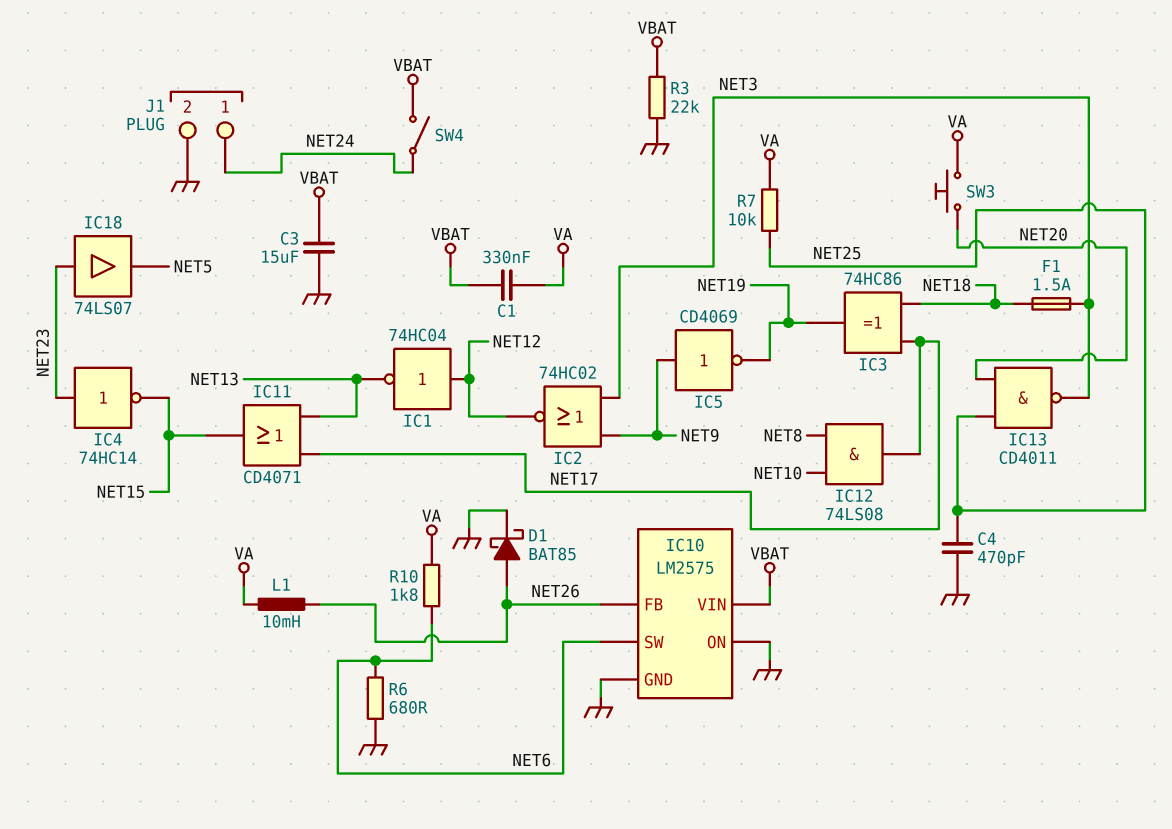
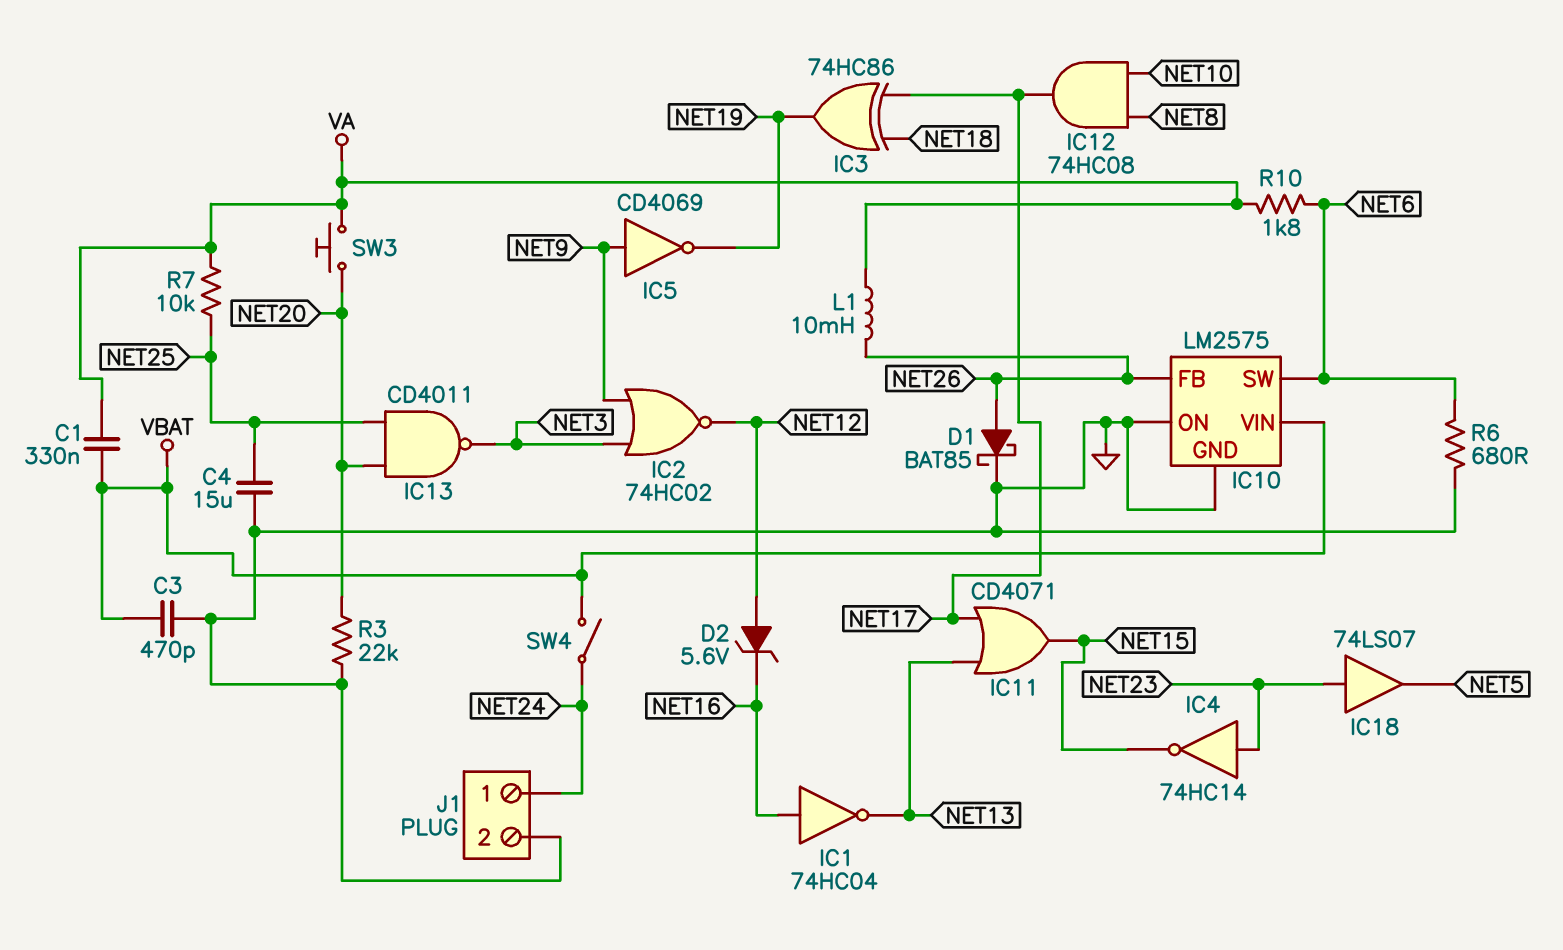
C3: 15uF (GND, VBAT) -> 470pF (GND, VBAT)
C4: 470pF (GND, NET25) -> 15uF (GND, NET25)
D2: none -> zener 5.6V (A NET12, K NET16)
F1: 1.5A (NET3, NET18) -> none
IC1: NOT 74HC04 (in NET12, out NET13) -> NOT 74HC04 (in NET16, out NET13)
IC12: AND 74LS08 (in NET8, in NET10, out NET17) -> AND 74HC08 (in NET8, in NET10, out NET17)
R3: 22k (GND, VBAT) -> 22k (GND, NET20)

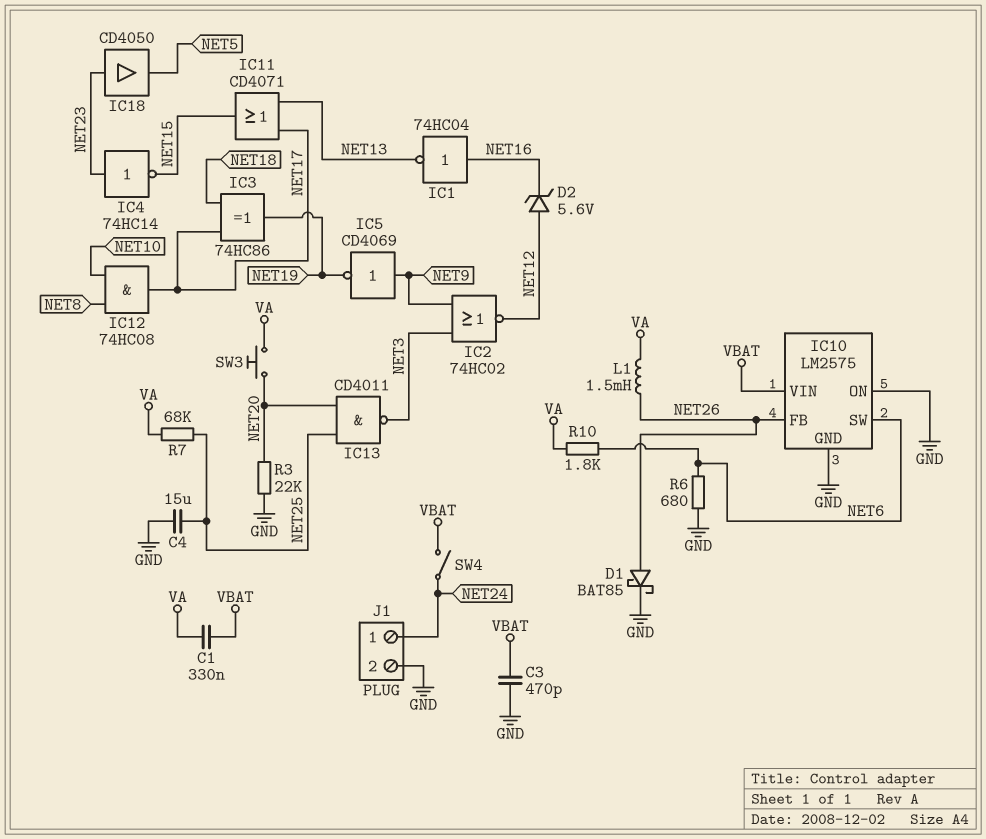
IC18: buffer 74LS07 (in NET23, out NET5) -> buffer CD4050 (in NET23, out NET5)
L1: 10mH (NET26, VA) -> 1.5mH (NET26, VA)
R7: 10k (NET25, VA) -> 68k (NET25, VA)

